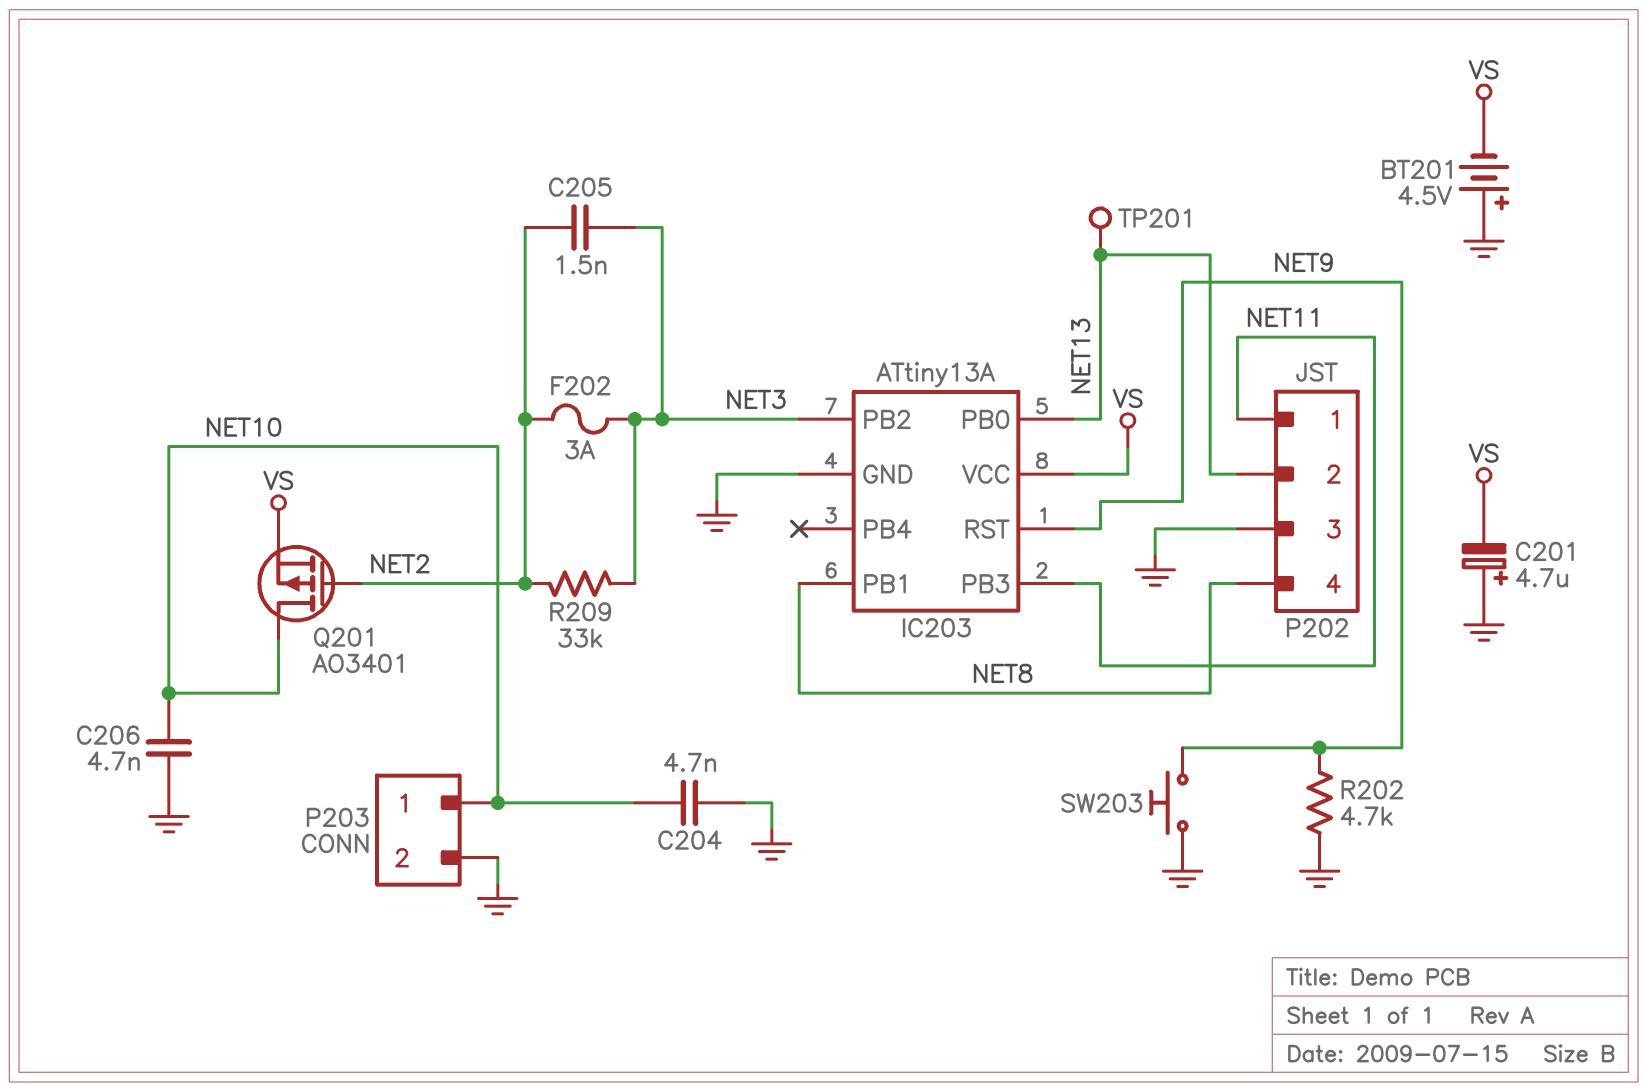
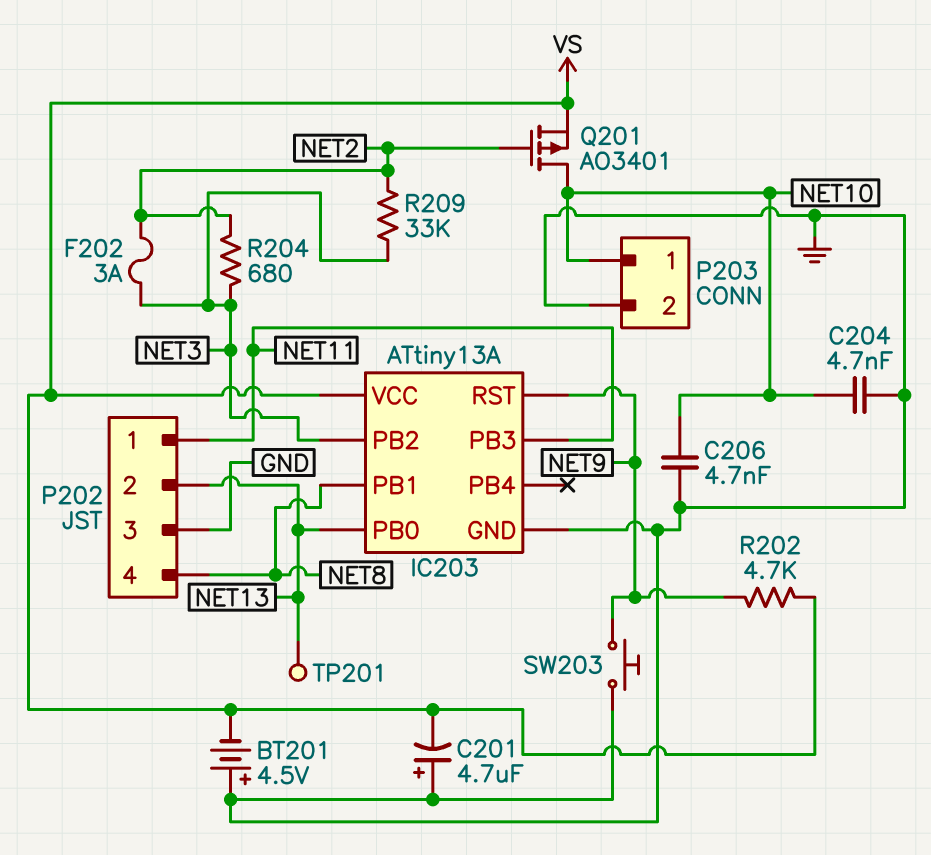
C205: 1.5nF (NET2, NET3) -> none
R202: 4.7k (GND, NET9) -> 4.7k (NET9, VS)
R204: none -> 680 (NET2, NET3)

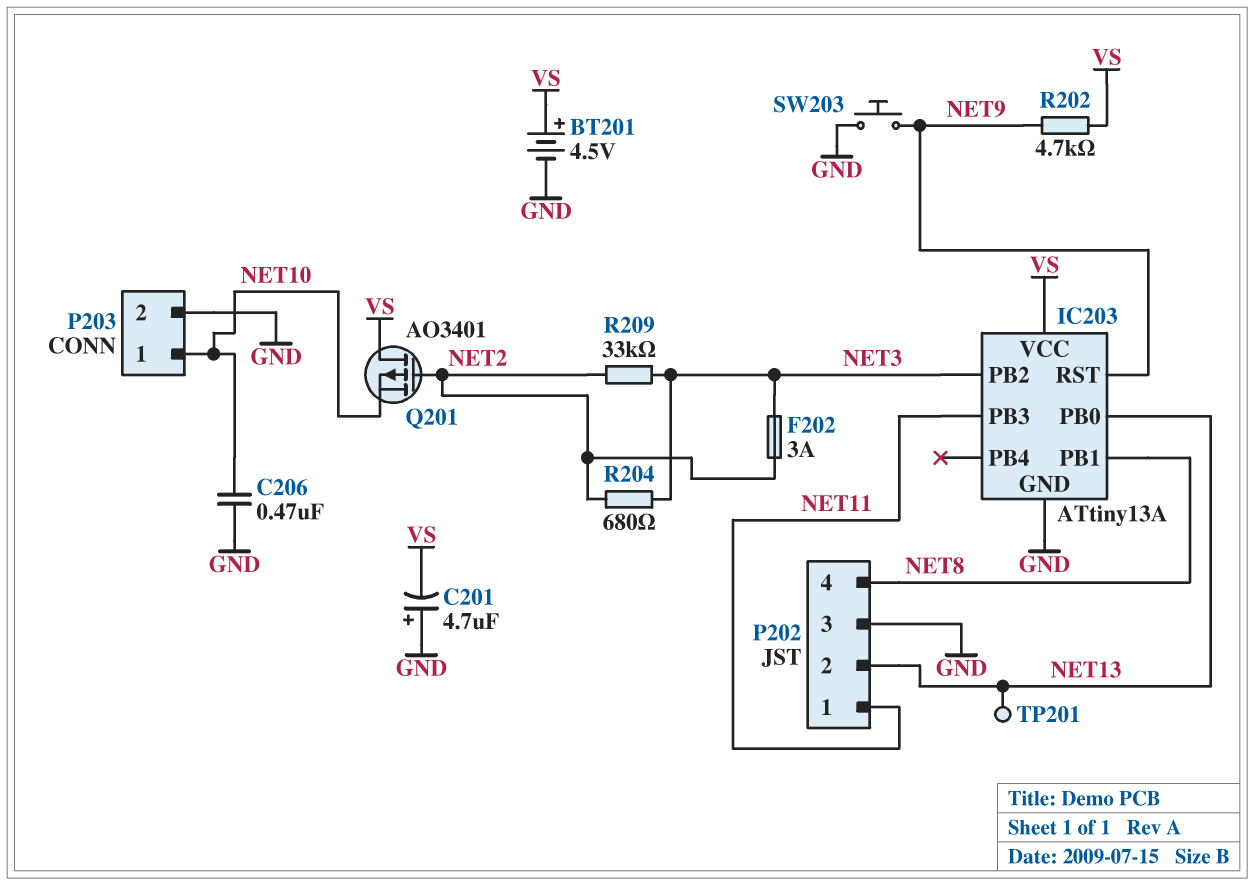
BT201: 4.5V (plus GND, minus VS) -> 4.5V (plus VS, minus GND)
C204: 4.7nF (GND, NET10) -> none
C206: 4.7nF (GND, NET10) -> 470nF (GND, NET10)
Q201: PMOS AO3401 (G NET2, D NET10, S VS) -> PMOS AO3401 (G NET2, D VS, S NET10)

